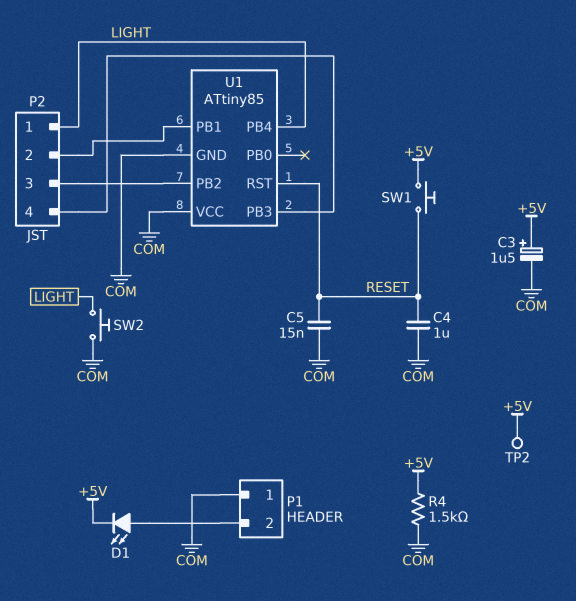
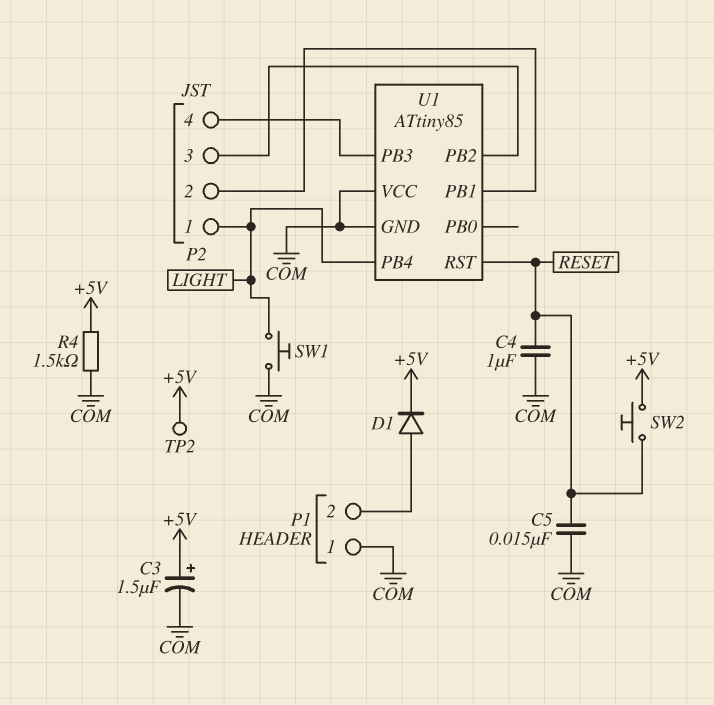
D1: LED (A P1/2, K +5V) -> diode (A P1/2, K +5V)
SW1: button (+5V, RESET) -> button (COM, LIGHT)
SW2: button (COM, LIGHT) -> button (+5V, RESET)

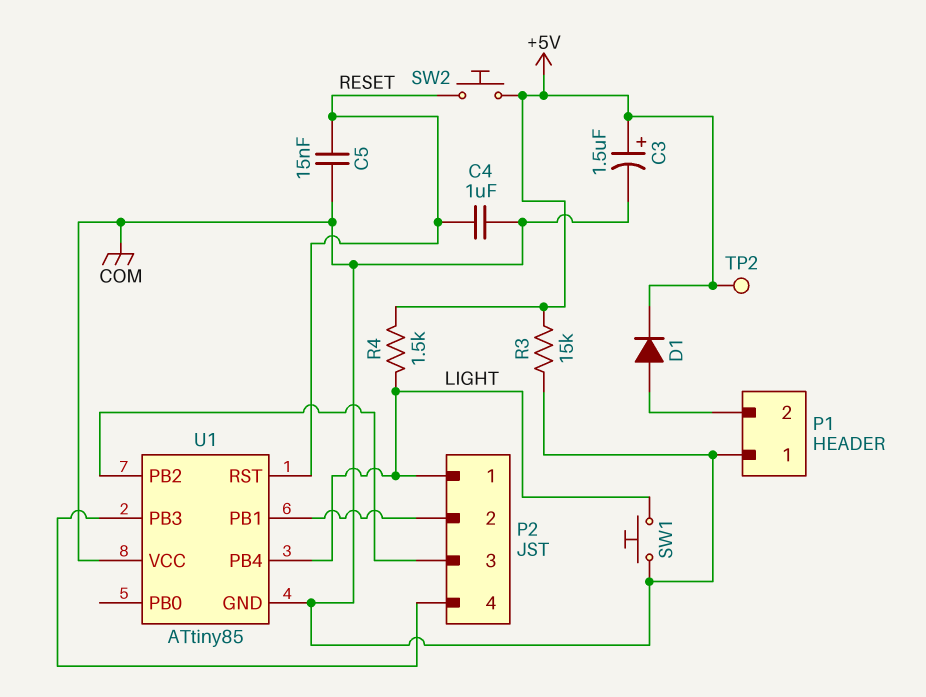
R3: none -> 15k (+5V, COM)
R4: 1.5k (+5V, COM) -> 1.5k (+5V, LIGHT)

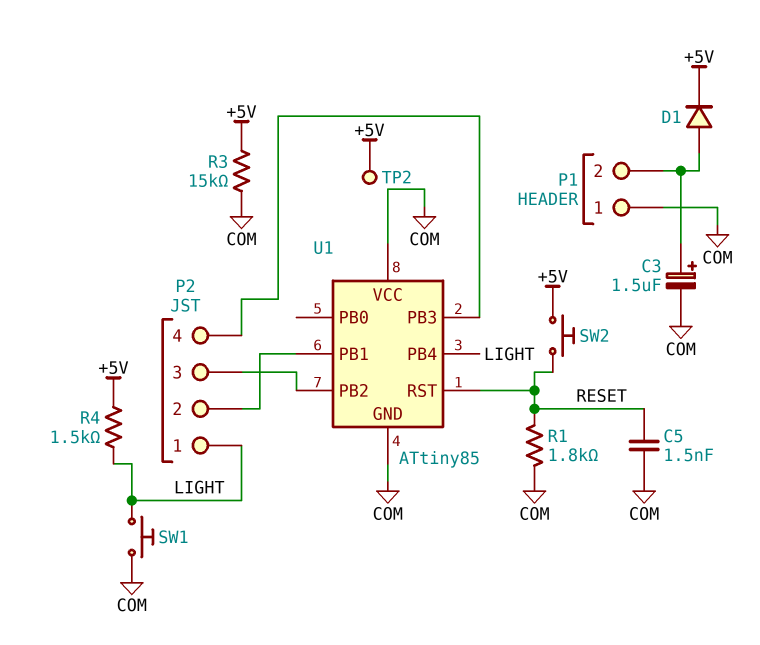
C3: 1.5uF (plus +5V, minus COM) -> 1.5uF (plus P1/2, minus COM)
C4: 1uF (COM, RESET) -> none
C5: 15nF (COM, RESET) -> 1.5nF (COM, RESET)
R1: none -> 1.8k (COM, RESET)

